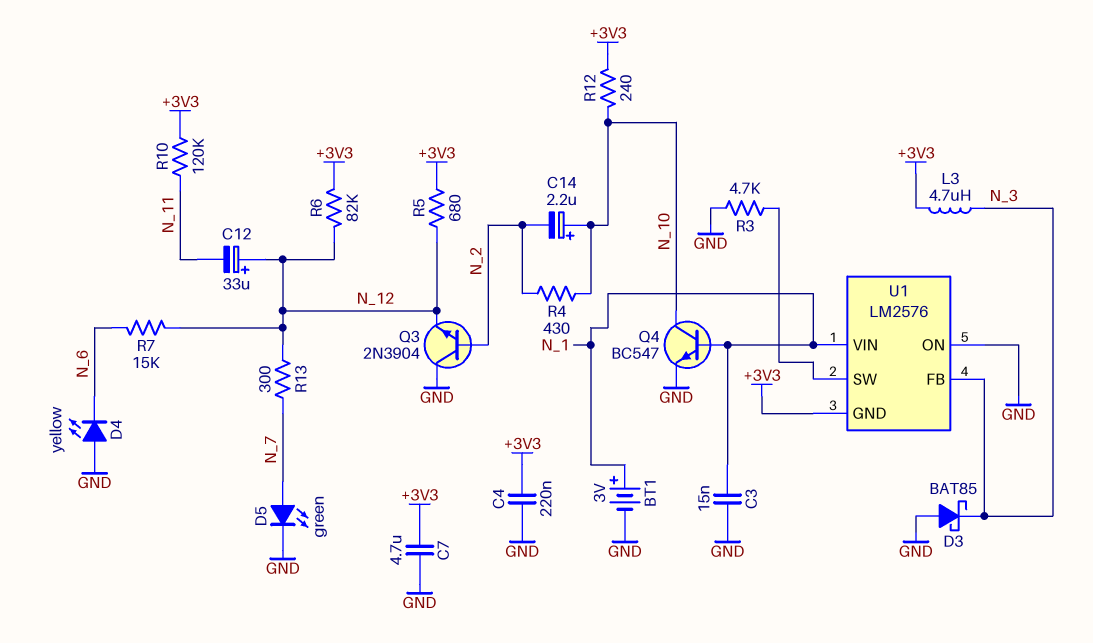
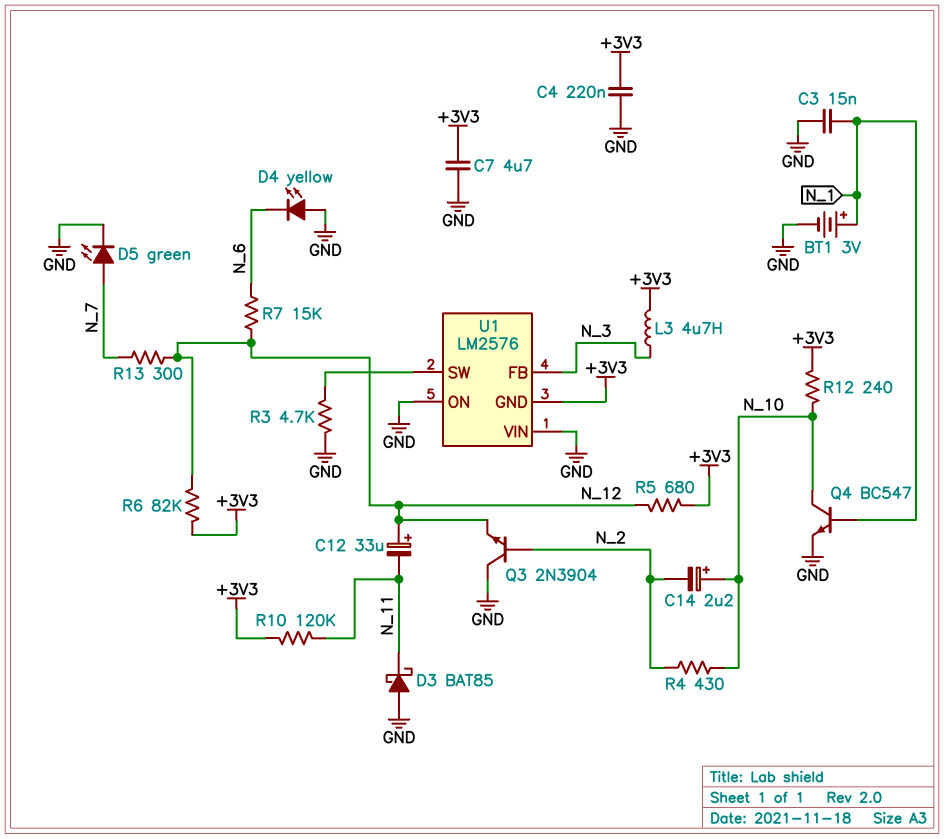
D3: schottky BAT85 (A GND, K N_3) -> schottky BAT85 (A GND, K N_11)
U1 pin VIN: N_1 -> GND

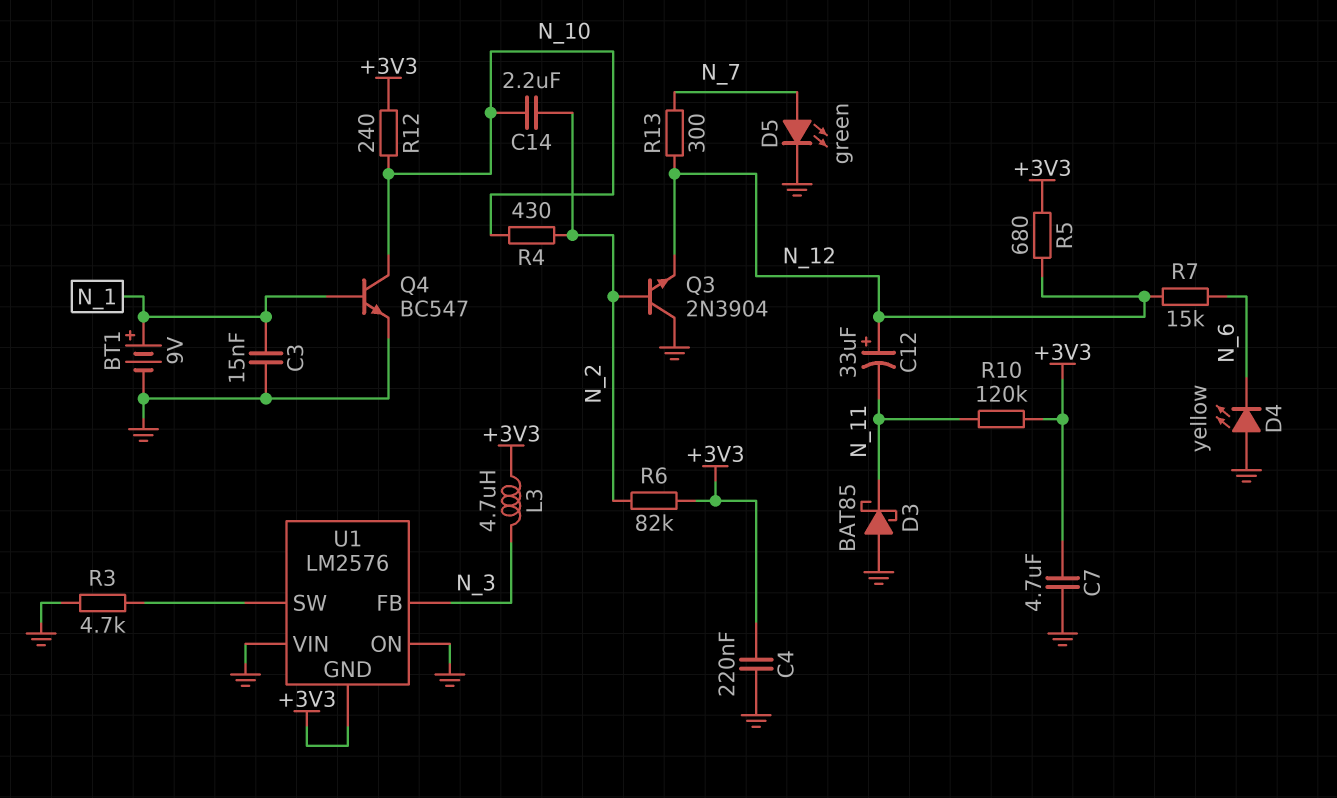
BT1: 3V (plus N_1, minus GND) -> 9V (plus N_1, minus GND)
C14: 2.2uF (plus N_10, minus N_2) -> 2.2uF (N_2, N_10)
R6: 82k (+3V3, N_12) -> 82k (+3V3, N_2)

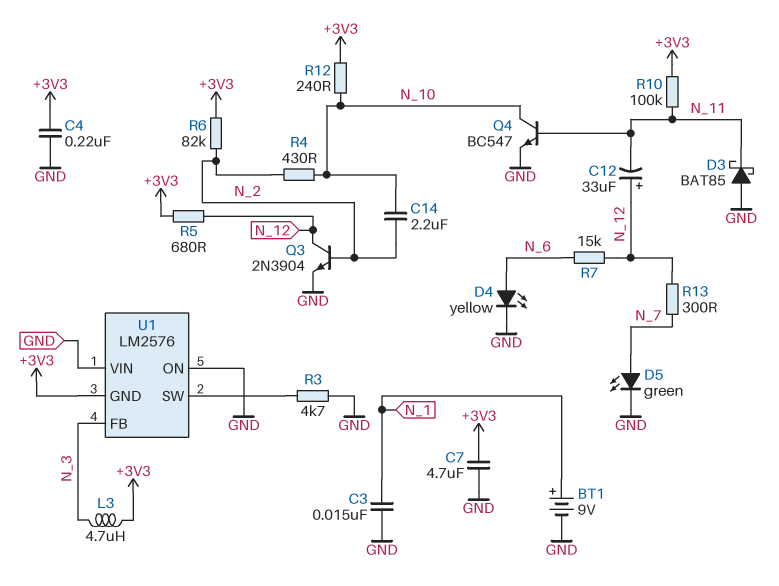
D4: LED yellow (A GND, K N_6) -> LED yellow (A N_6, K GND)
Q3: NPN 2N3904 (B N_2, C GND, E N_12) -> NPN 2N3904 (B N_2, C N_12, E GND)
Q4: NPN BC547 (B N_1, C N_10, E GND) -> NPN BC547 (B N_11, C N_10, E GND)
R10: 120k (+3V3, N_11) -> 100k (+3V3, N_11)

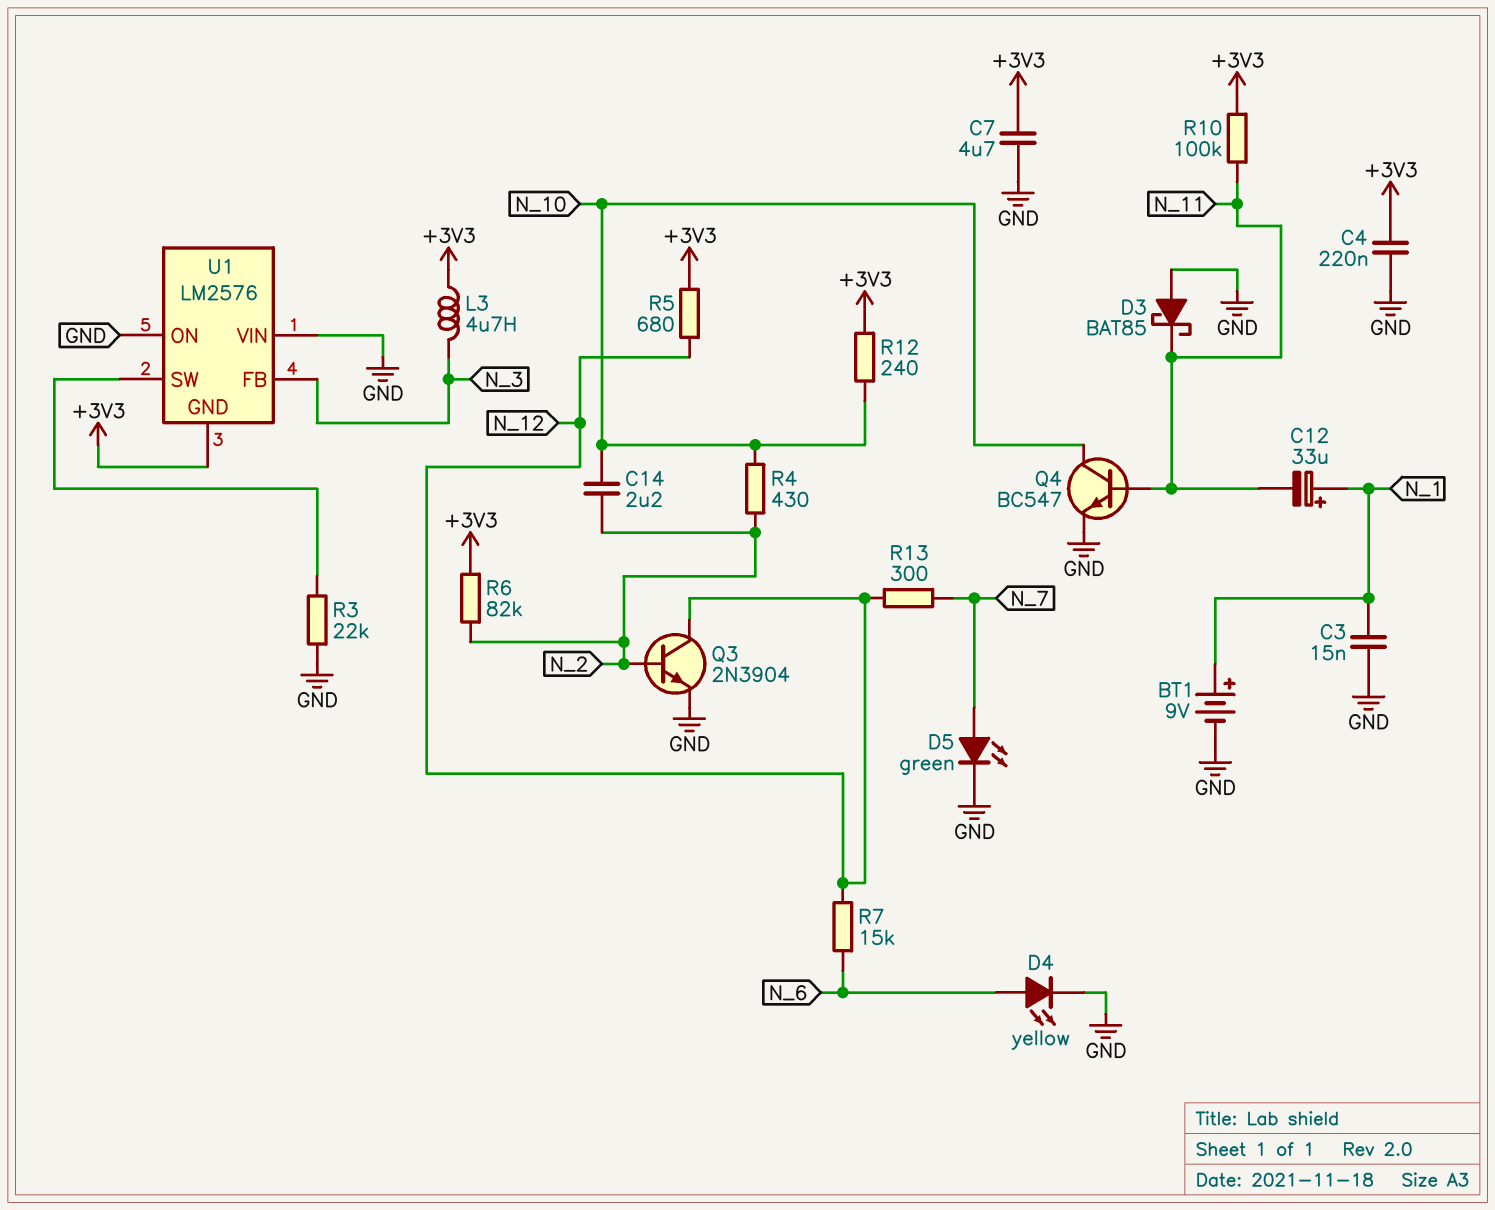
C12: 33uF (plus N_12, minus N_11) -> 33uF (plus N_1, minus N_11)
R3: 4.7k (GND, U1/SW) -> 22k (GND, U1/SW)

